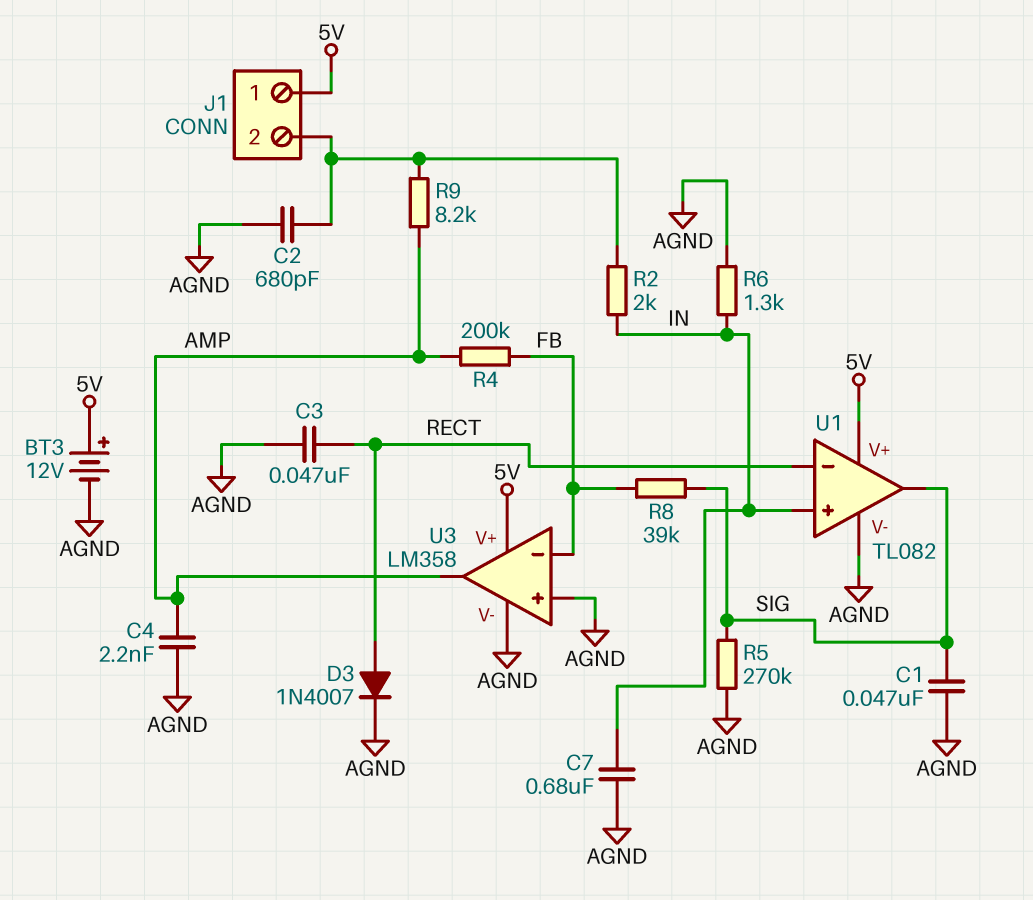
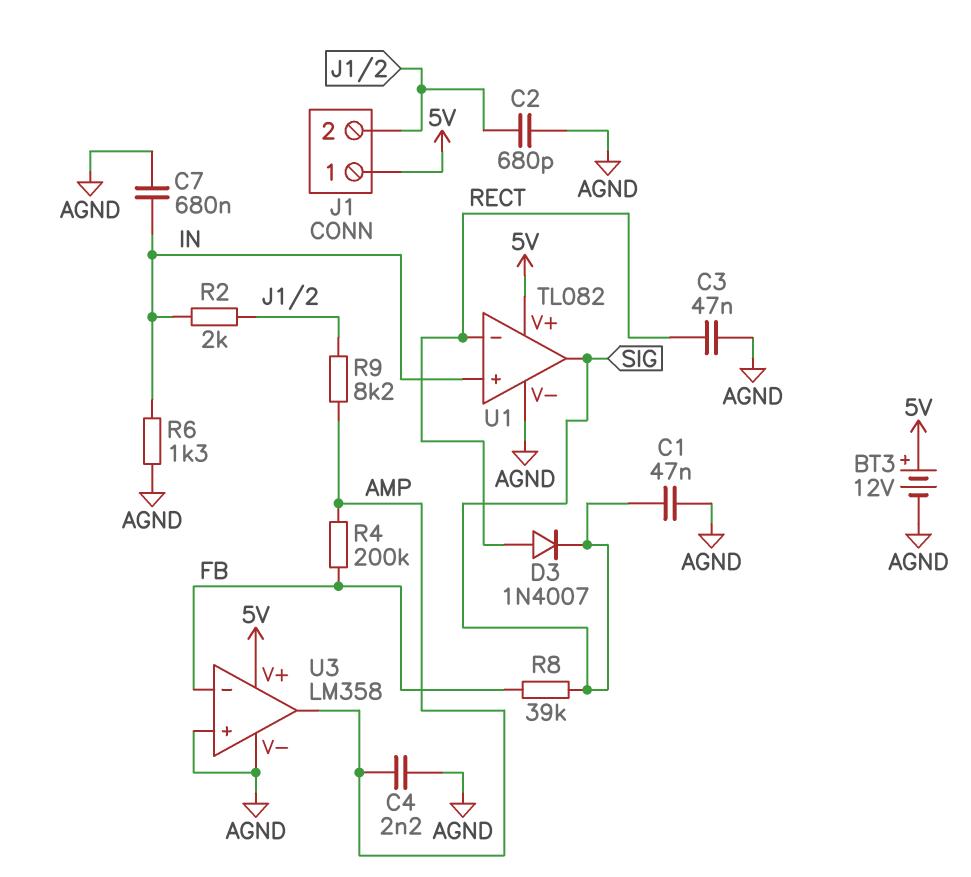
D3: diode 1N4007 (A RECT, K AGND) -> diode 1N4007 (A RECT, K SIG)
R5: 270k (AGND, SIG) -> none

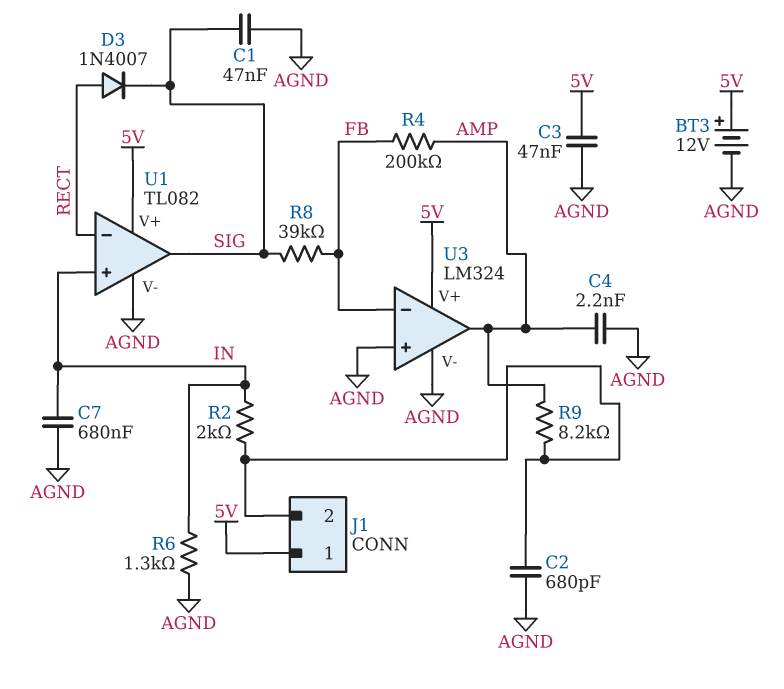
C3: 47nF (AGND, RECT) -> 47nF (5V, AGND)
U3: LM358 -> LM324

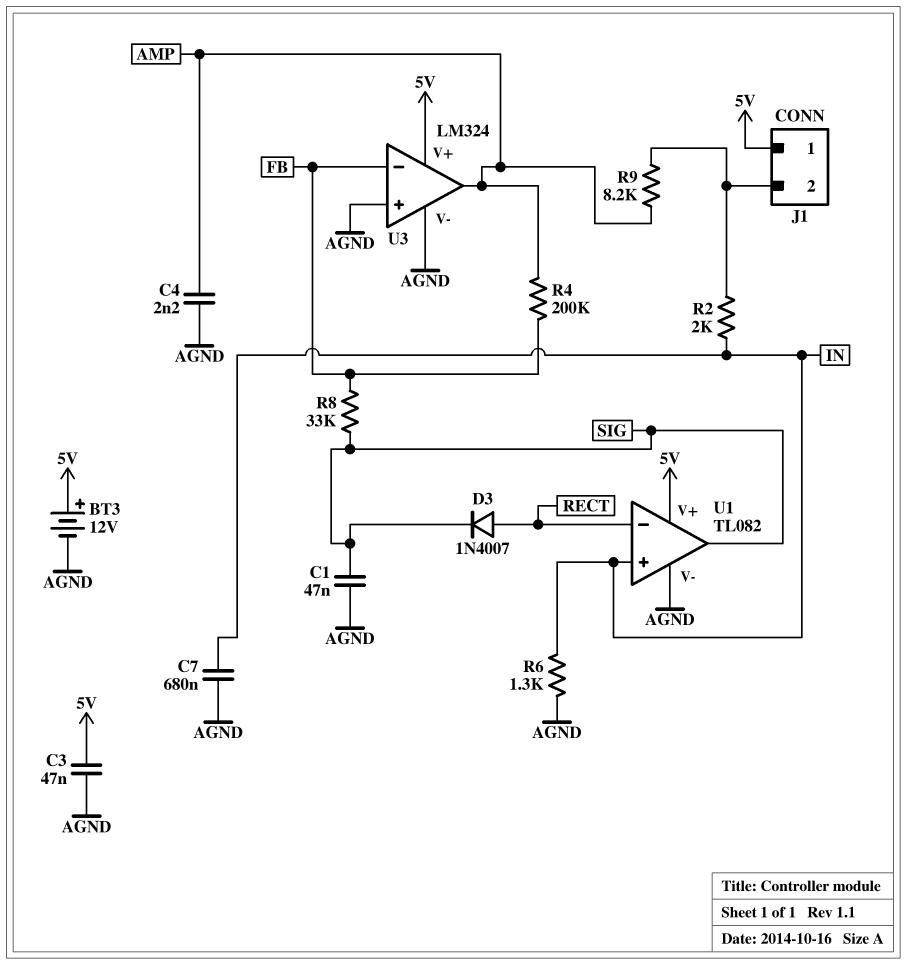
C2: 680pF (AGND, J1/2) -> none
R8: 39k (FB, SIG) -> 33k (FB, SIG)

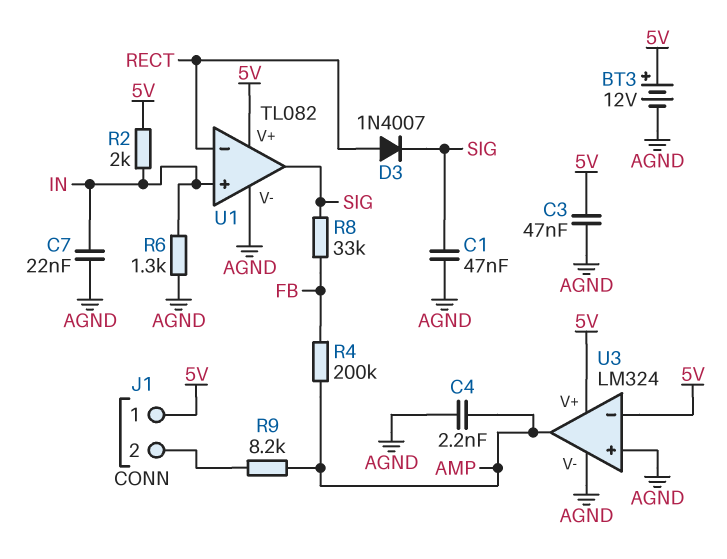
C7: 680nF (AGND, IN) -> 22nF (AGND, IN)
R2: 2k (IN, J1/2) -> 2k (5V, IN)
U3 pin in-: FB -> 5V

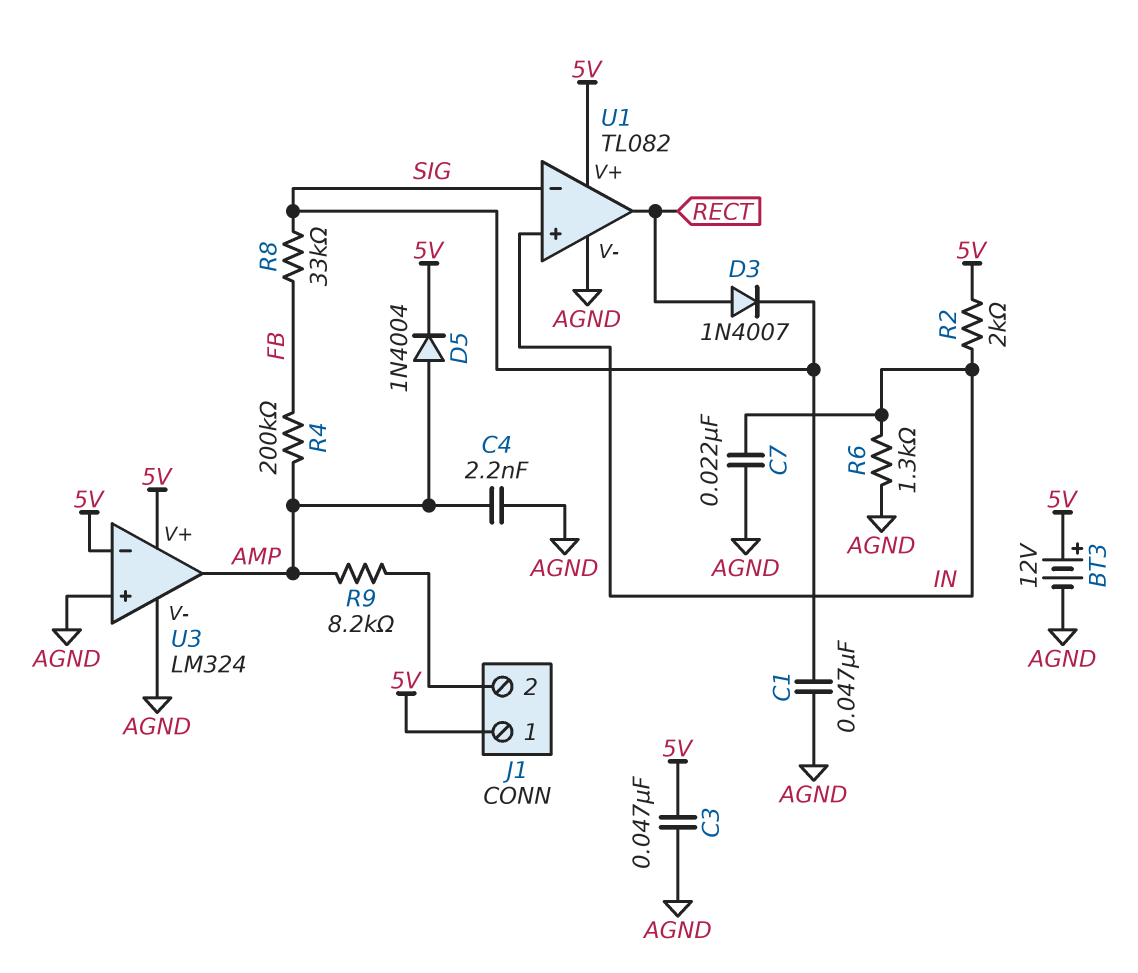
D5: none -> diode 1N4004 (A AMP, K 5V)
U1 pin in-: RECT -> SIG
U1 pin out: SIG -> RECT

